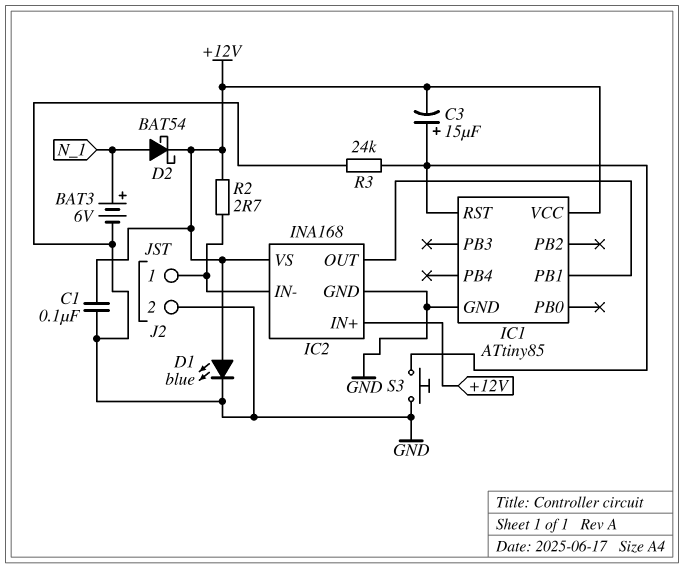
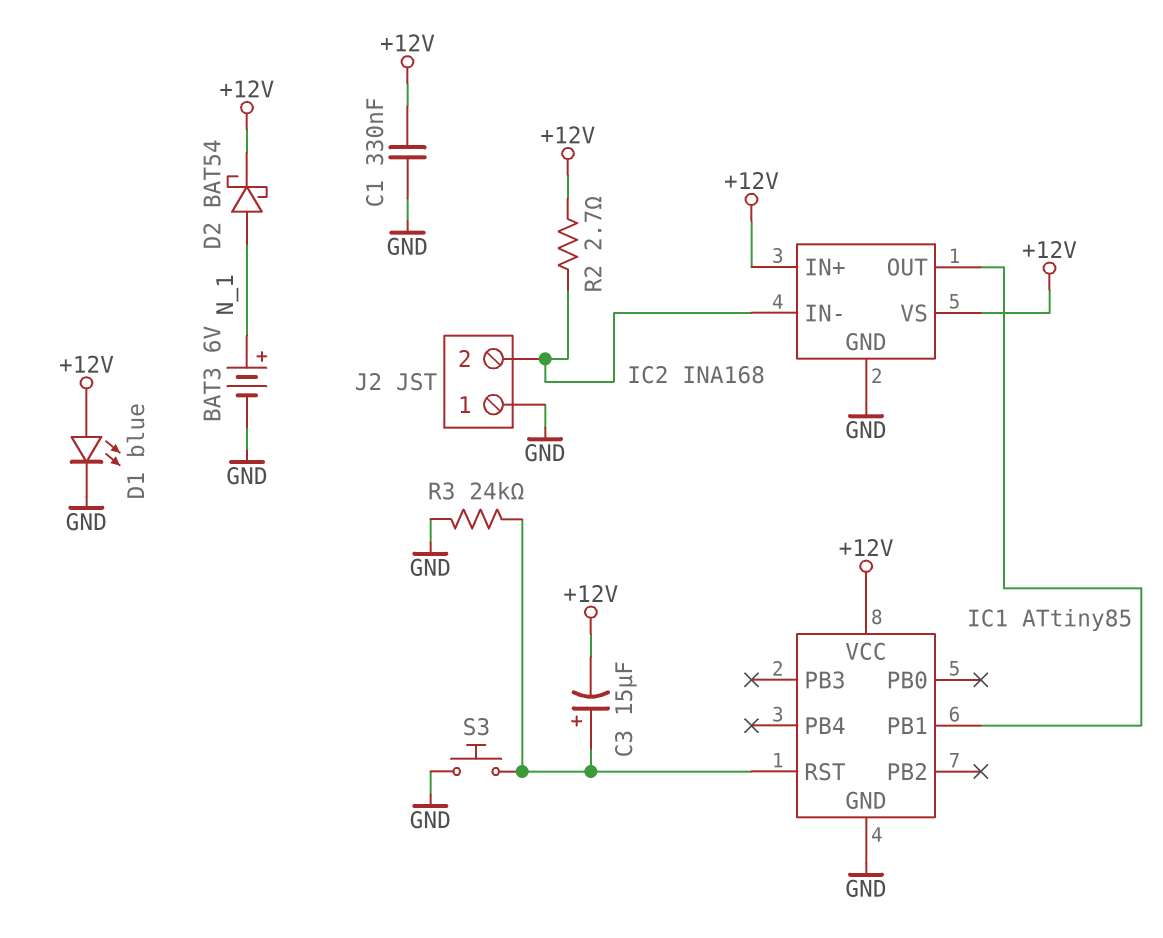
C1: 100nF (+12V, GND) -> 330nF (+12V, GND)
J2 pin 1: IC2/IN- -> GND
J2 pin 2: GND -> IC2/IN-

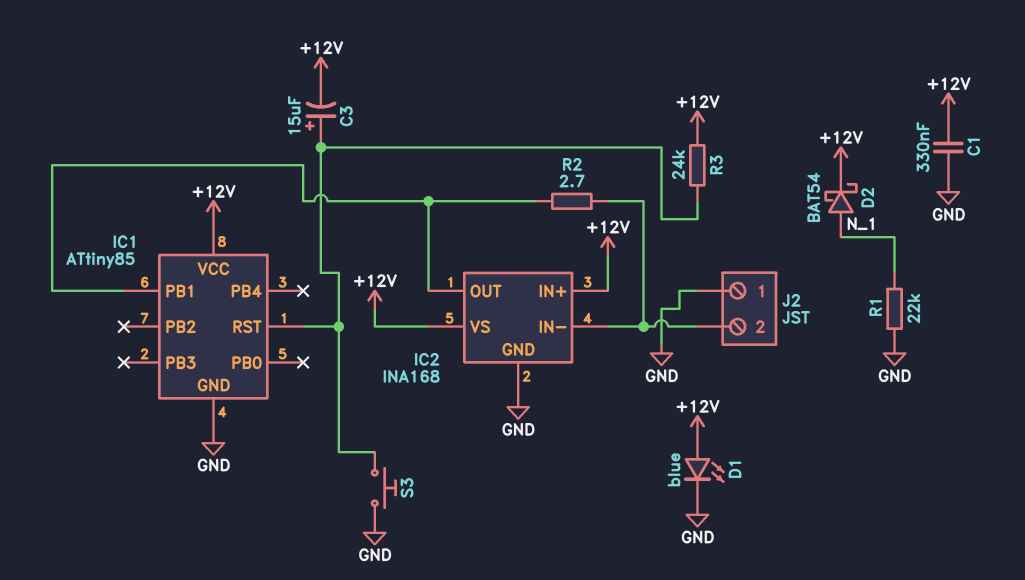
BAT3: 6V (plus N_1, minus GND) -> none
R1: none -> 22k (GND, N_1)
R2: 2.7 (+12V, IC2/IN-) -> 2.7 (IC1/PB1, IC2/IN-)
R3: 24k (GND, IC1/RST) -> 24k (+12V, IC1/RST)

